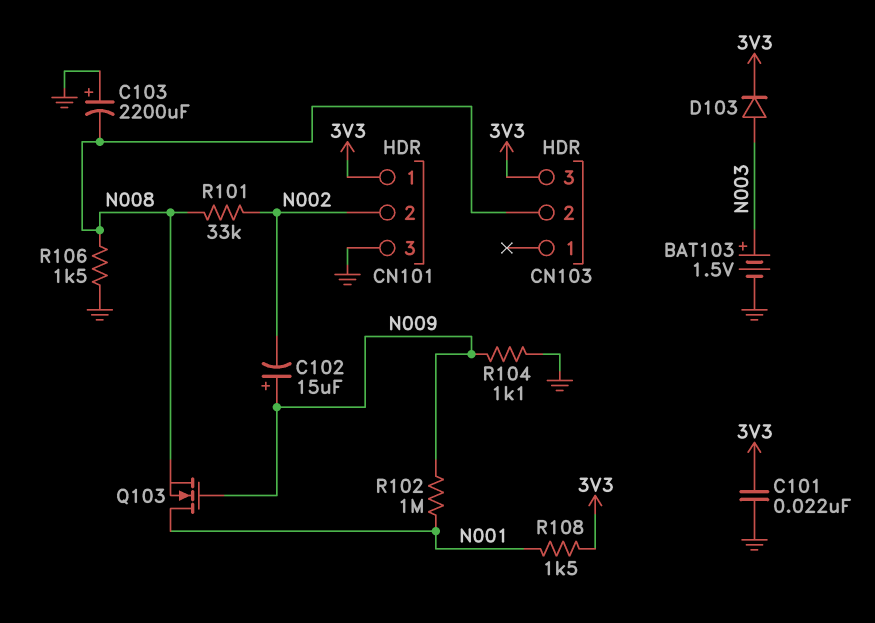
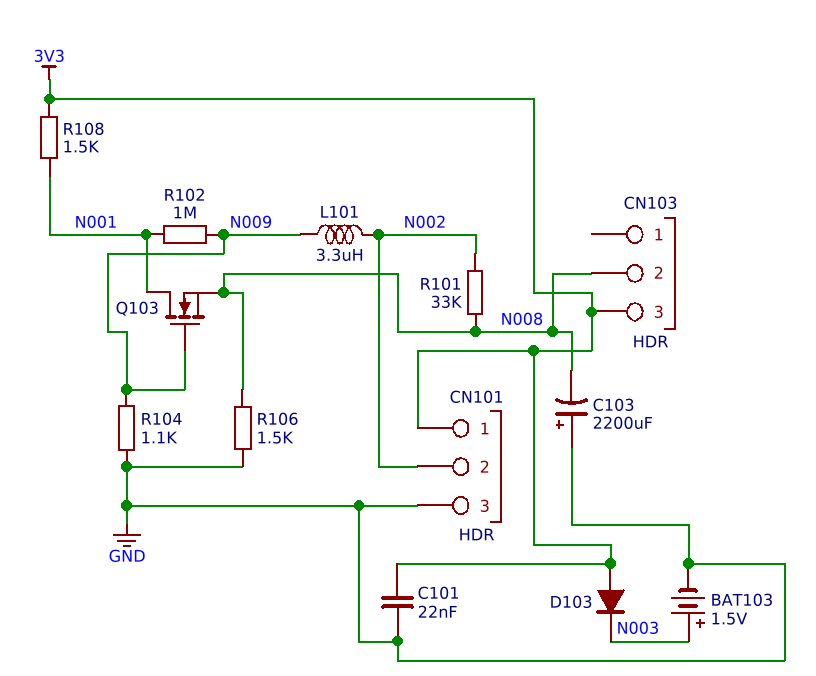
C102: 15uF (plus N009, minus N002) -> none
D103: diode (A N003, K 3V3) -> diode (A 3V3, K N003)
L101: none -> 3.3uH (N002, N009)

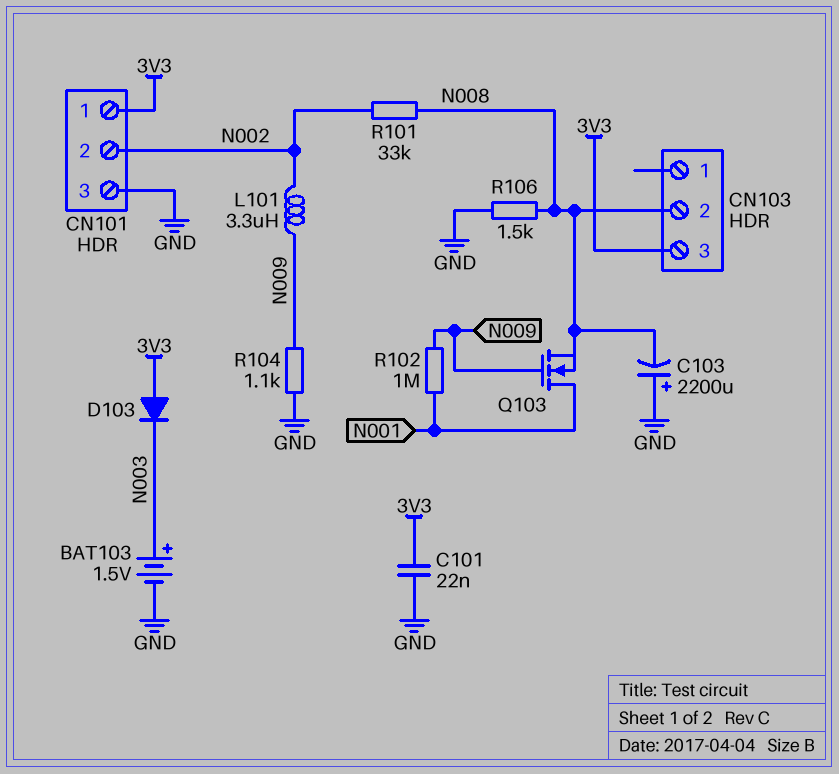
R108: 1.5k (3V3, N001) -> none

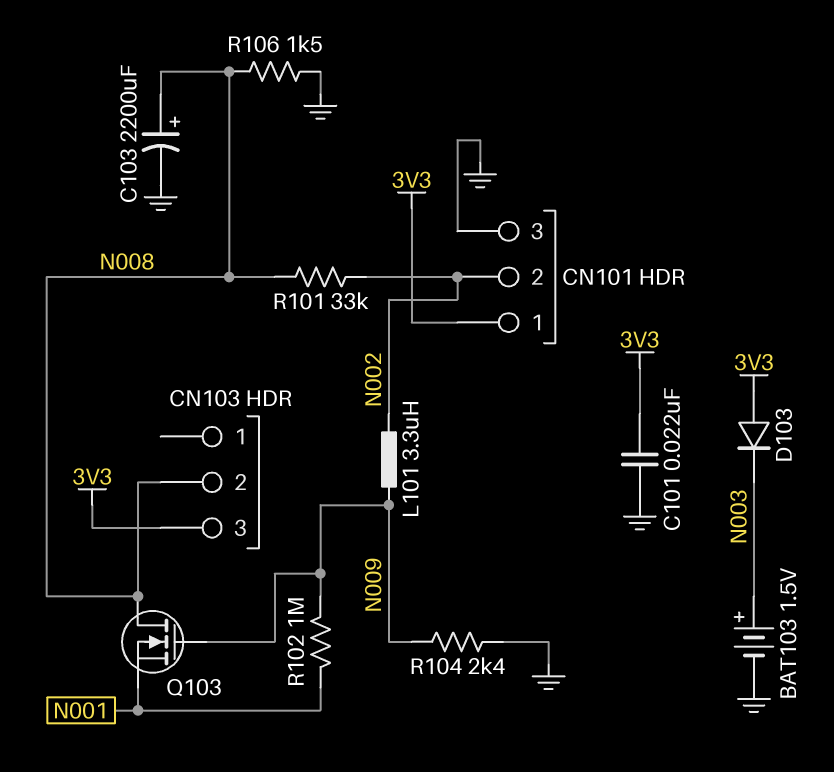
C103: 2200uF (plus GND, minus N008) -> 2200uF (plus N008, minus GND)
Q103: NMOS (G N009, D N001, S N008) -> NMOS (G N009, D N008, S N001)
R104: 1.1k (GND, N009) -> 2.4k (GND, N009)

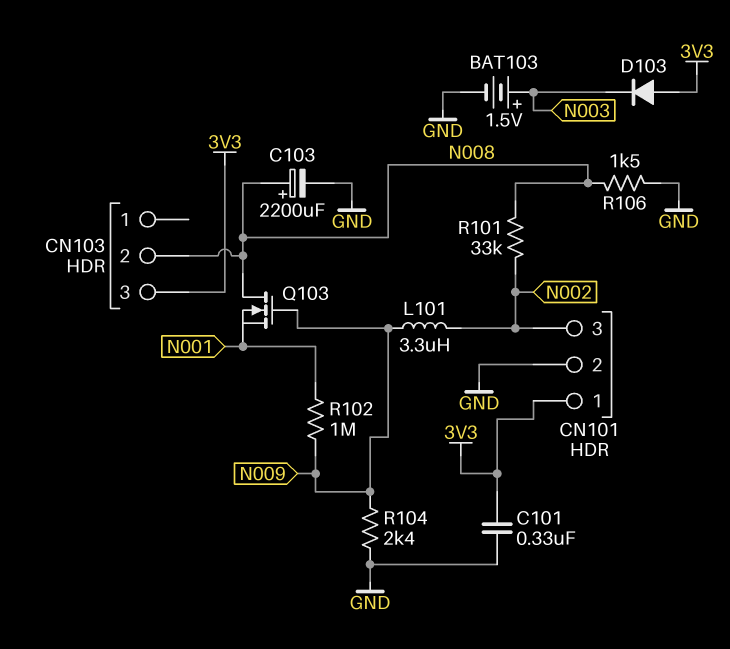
C101: 22nF (3V3, GND) -> 330nF (3V3, GND)
CN101 pin 2: N002 -> GND
CN101 pin 3: GND -> N002

